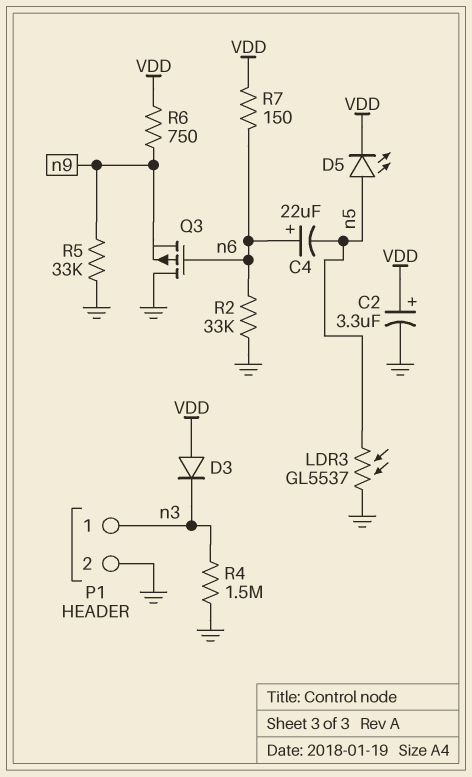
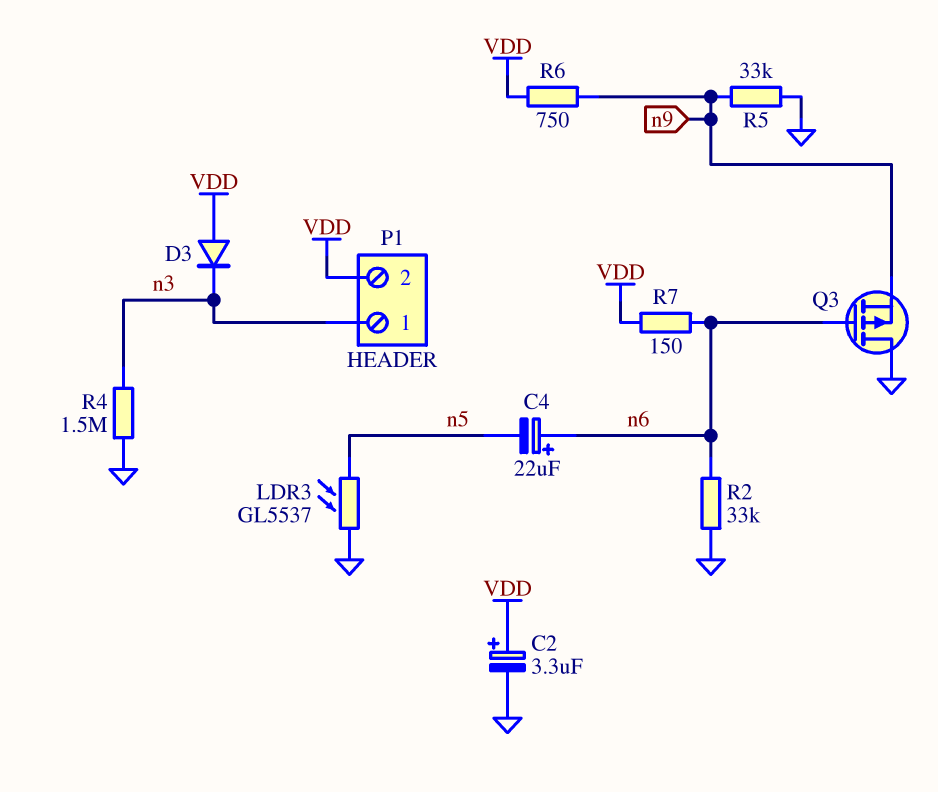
D5: LED (A n5, K VDD) -> none
P1 pin 2: GND -> VDD

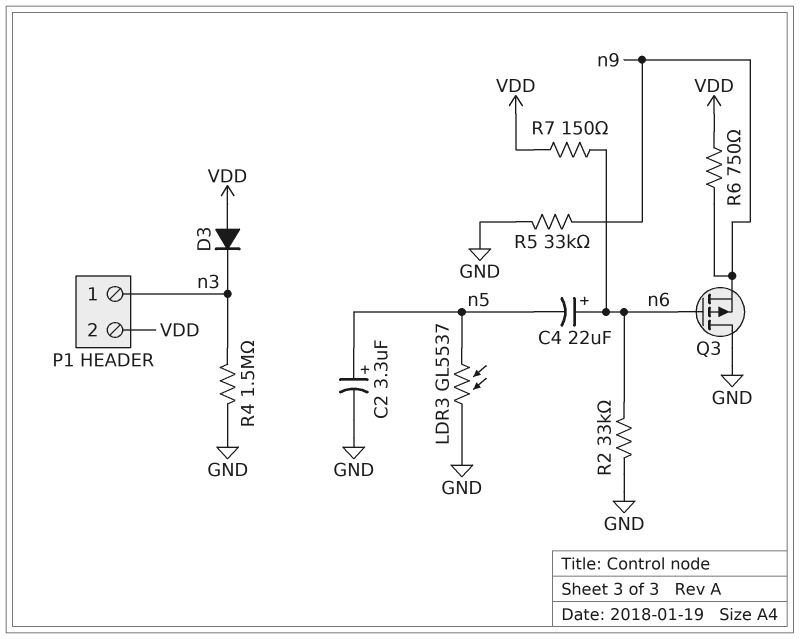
C2: 3.3uF (plus VDD, minus GND) -> 3.3uF (plus n5, minus GND)

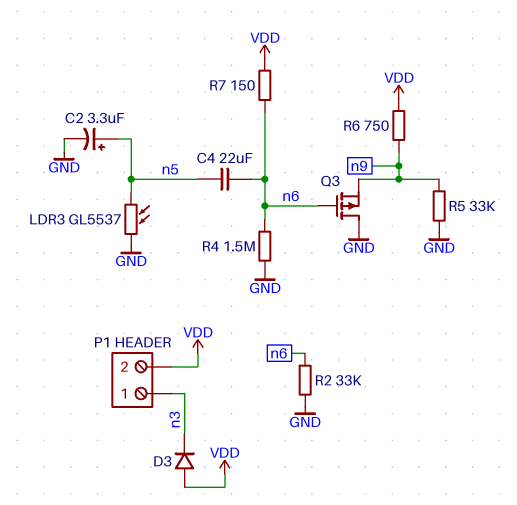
C4: 22uF (plus n6, minus n5) -> 22uF (n5, n6)
R4: 1.5M (GND, n3) -> 1.5M (GND, n6)

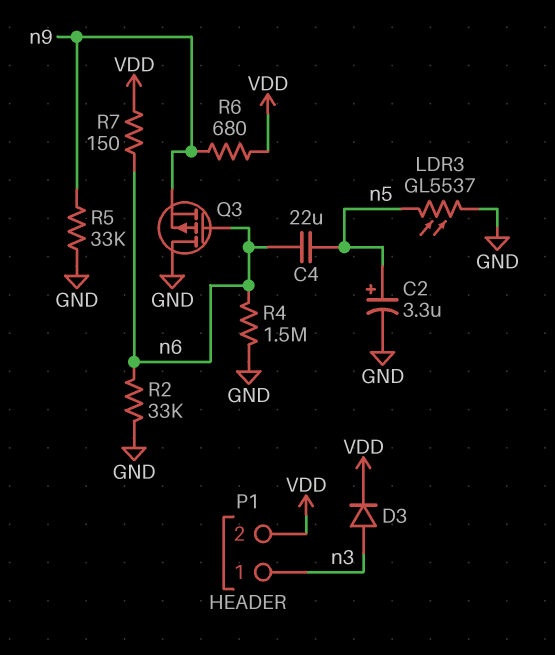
D3: diode (A VDD, K n3) -> diode (A n3, K VDD)
R6: 750 (VDD, n9) -> 680 (VDD, n9)

